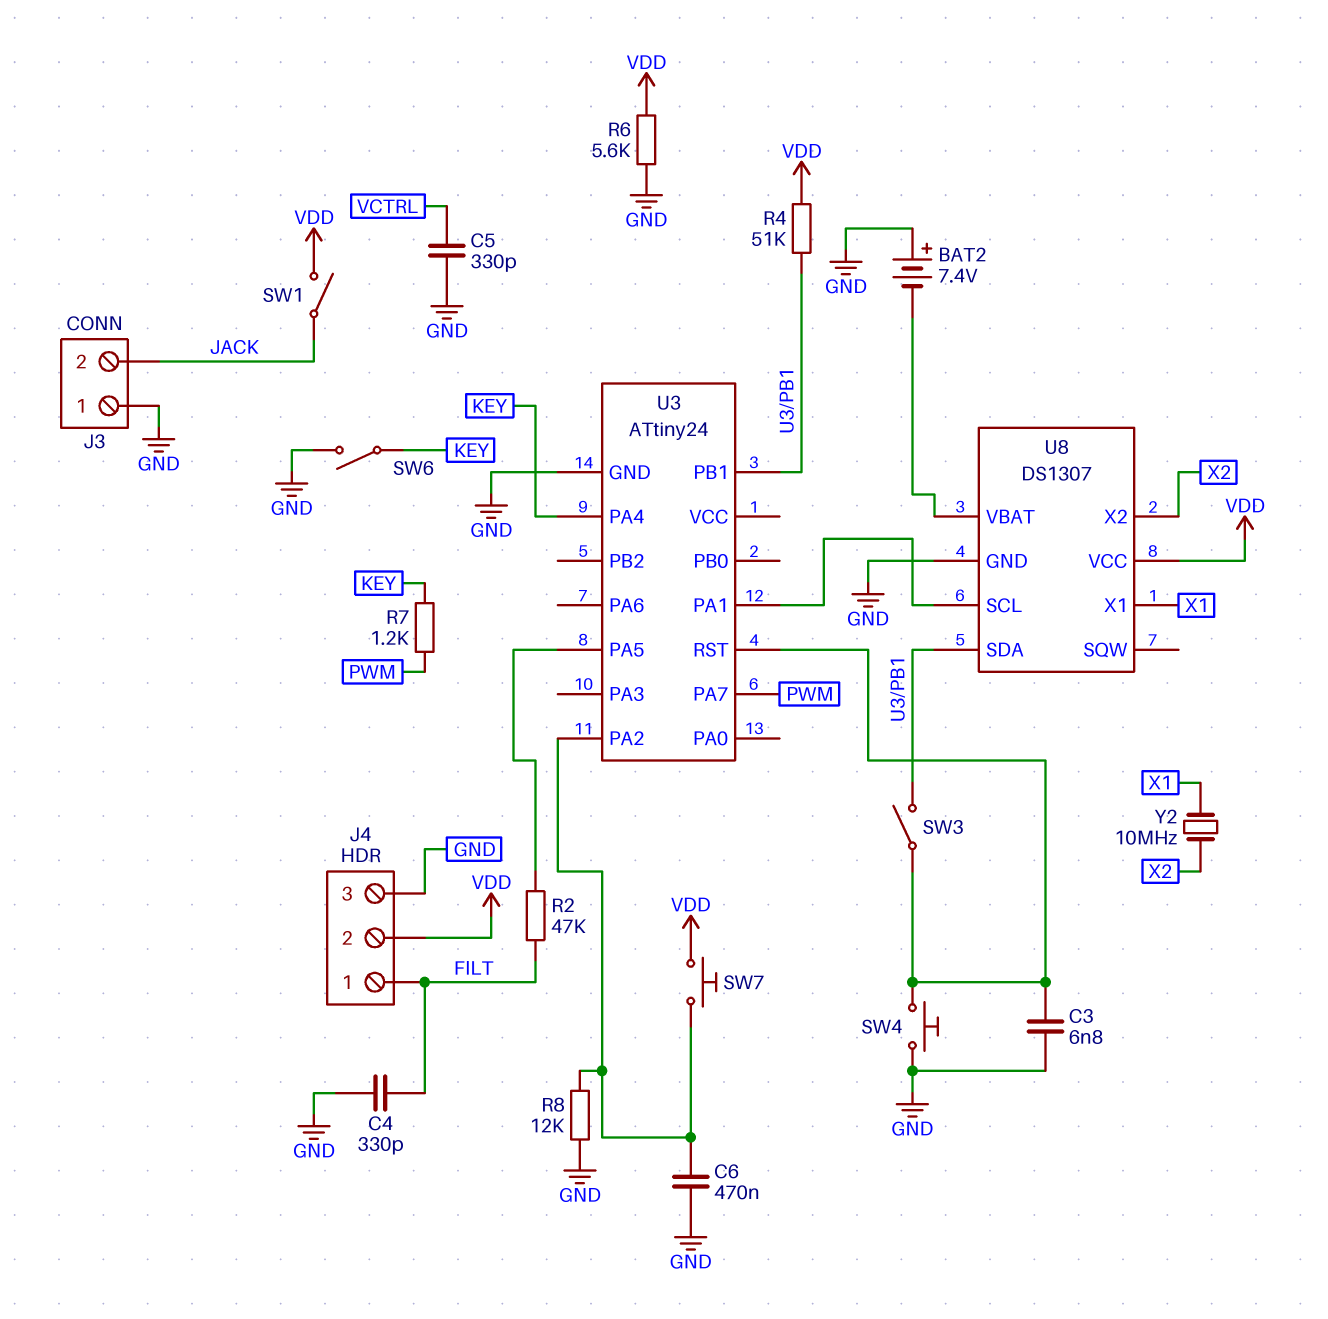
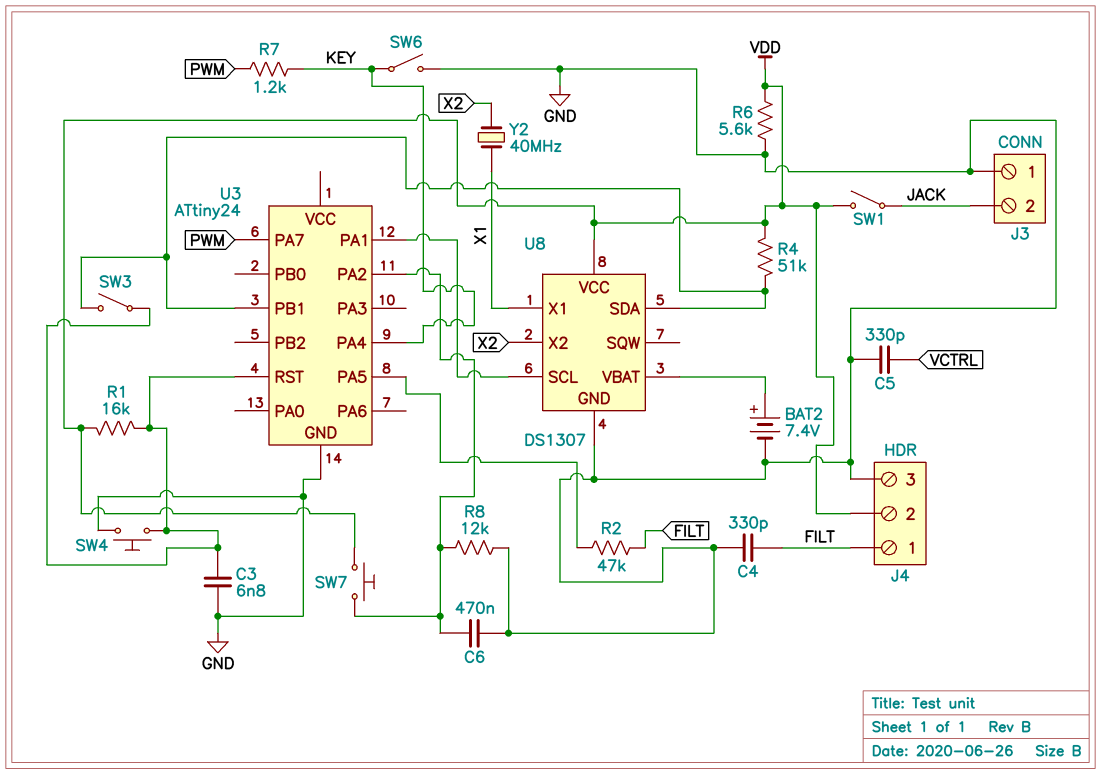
BAT2: 7.4V (plus GND, minus U8/VBAT) -> 7.4V (plus U8/VBAT, minus GND)
R1: none -> 16k (U3/RST, VDD)
Y2: 10MHz (X1, X2) -> 40MHz (X1, X2)

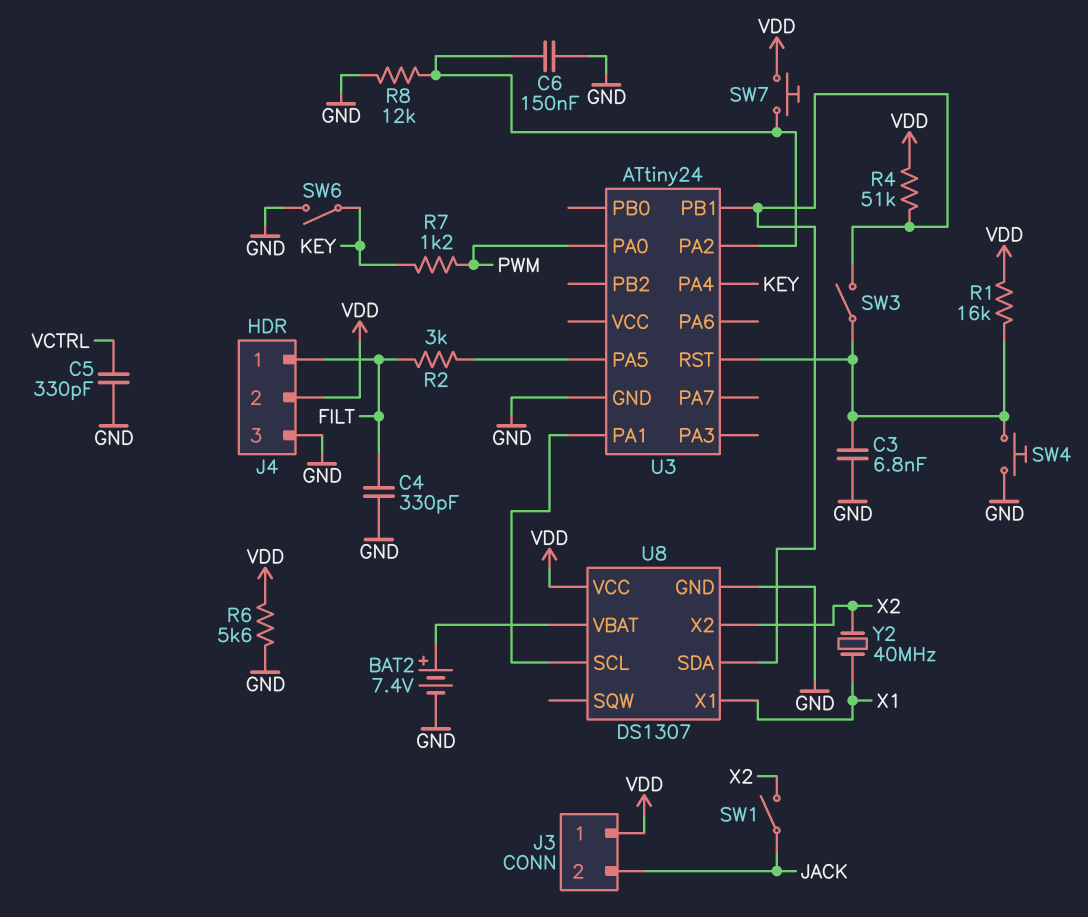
C6: 470nF (GND, U3/PA2) -> 150nF (GND, U3/PA2)
J3 pin 1: GND -> VDD
R2: 47k (FILT, U3/PA5) -> 3k (FILT, U3/PA5)
SW1: switch (JACK, VDD) -> switch (JACK, X2)
U3 pin PA0: none -> PWM
U3 pin PA7: PWM -> none

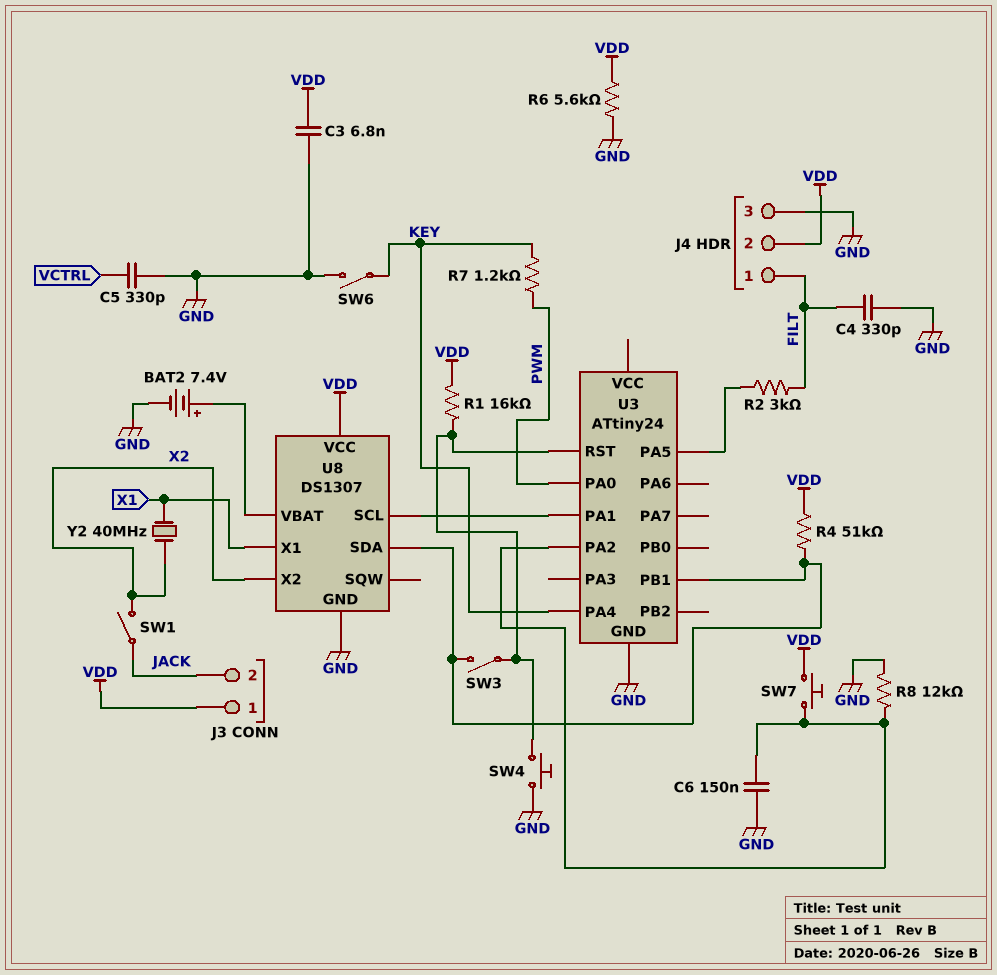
C3: 6.8nF (GND, U3/RST) -> 6.8nF (GND, VDD)

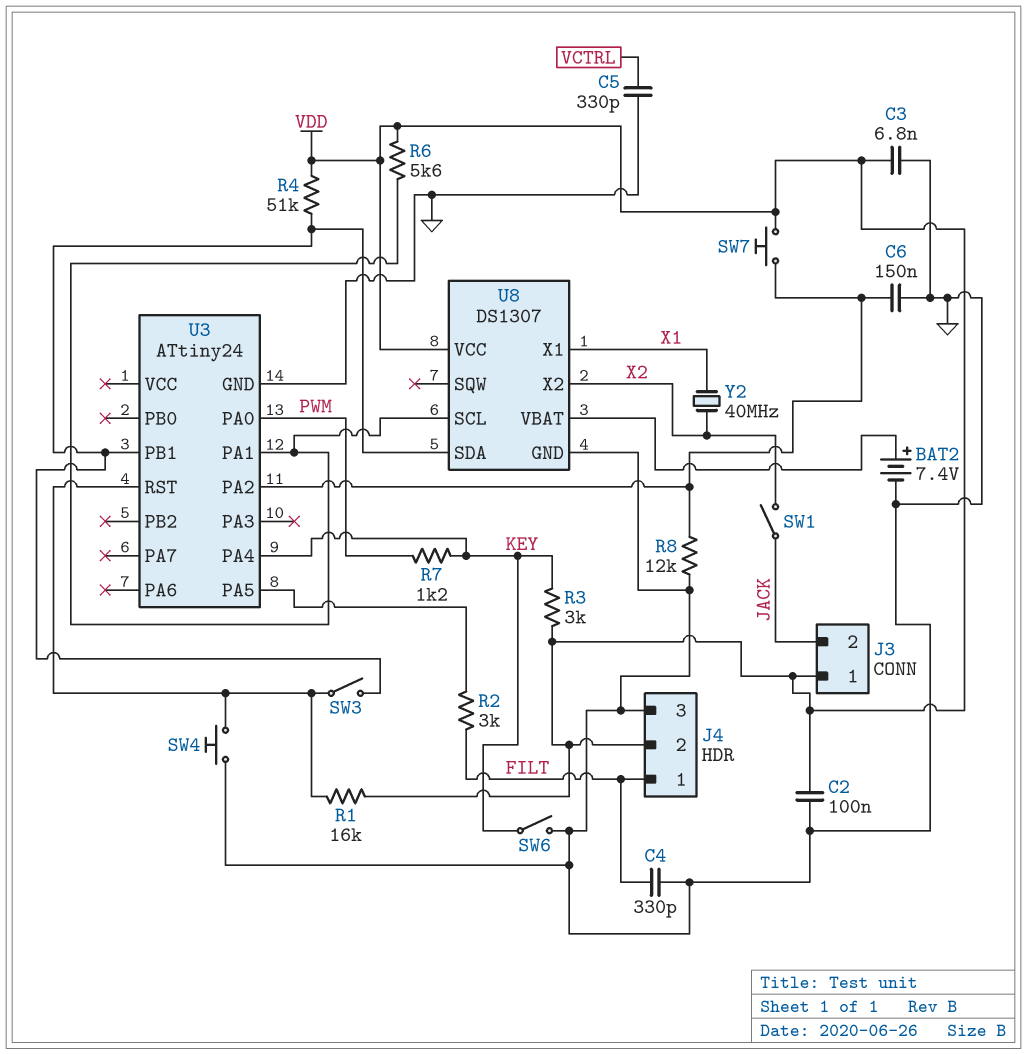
C2: none -> 100nF (GND, VDD)
R3: none -> 3k (KEY, VDD)
R6: 5.6k (GND, VDD) -> 5.6k (U3/PA1, VDD)

